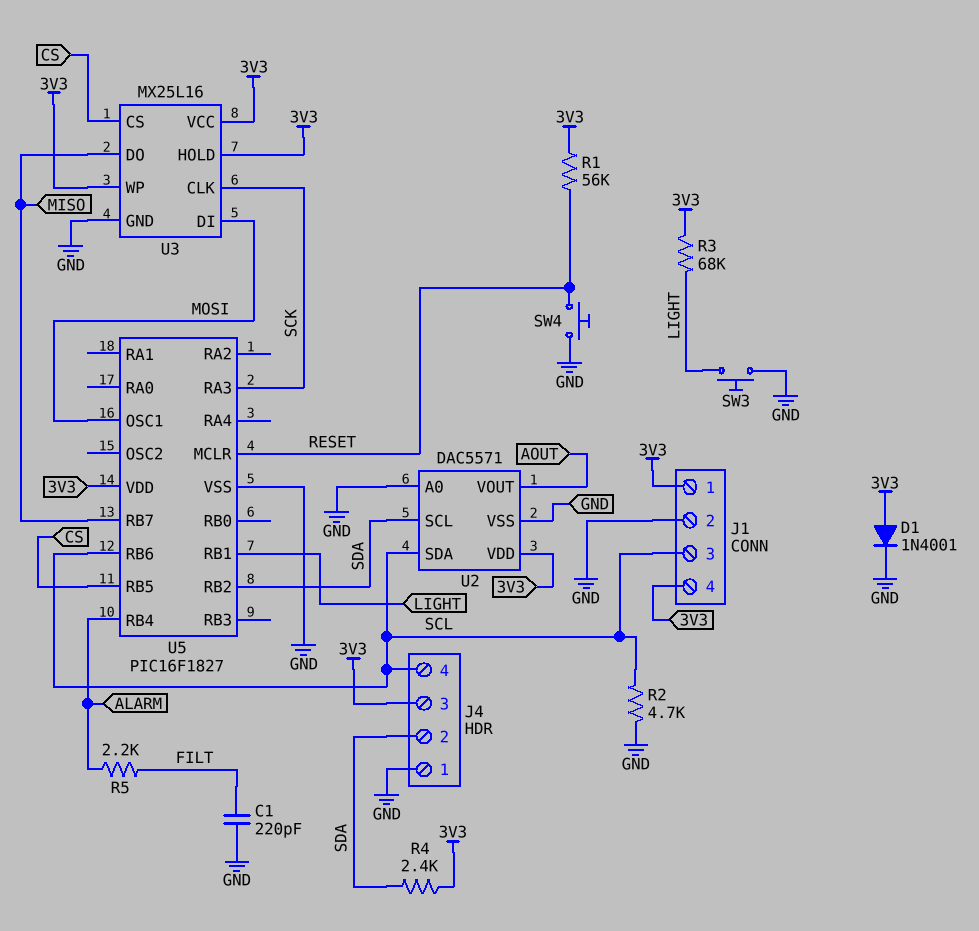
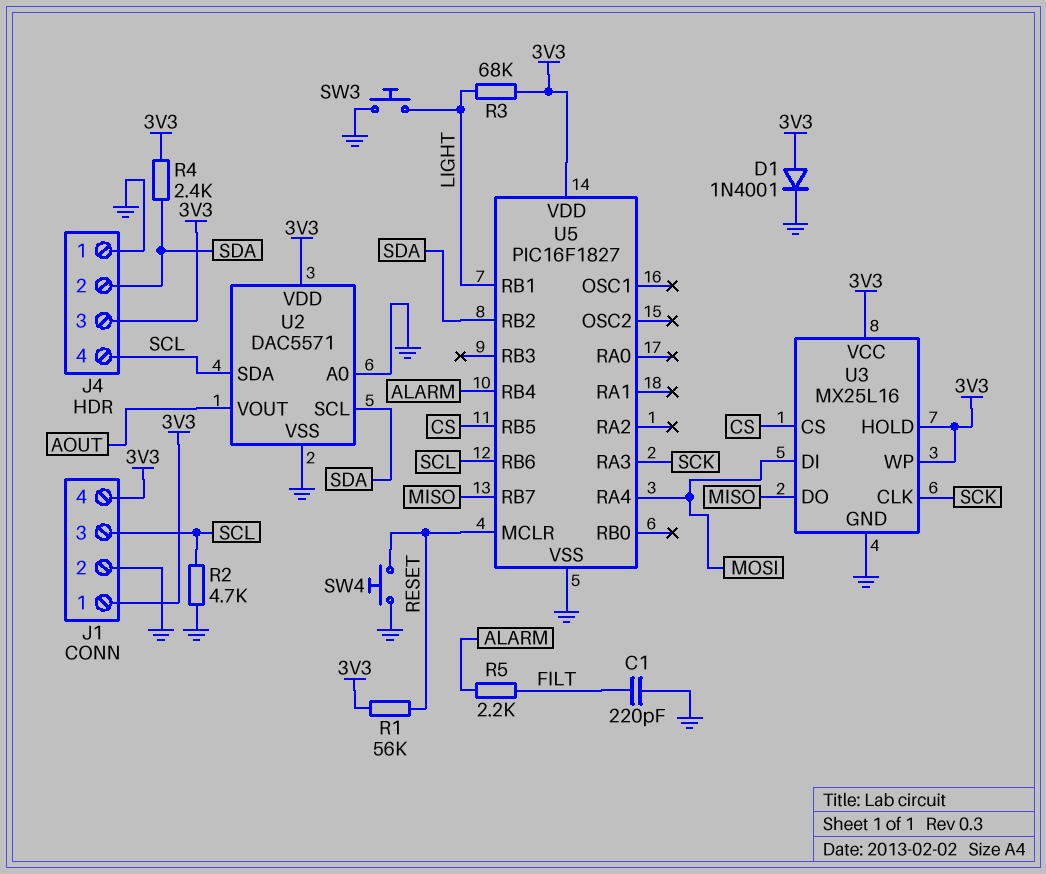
U5 pin OSC1: MOSI -> none
U5 pin RA4: none -> MOSI

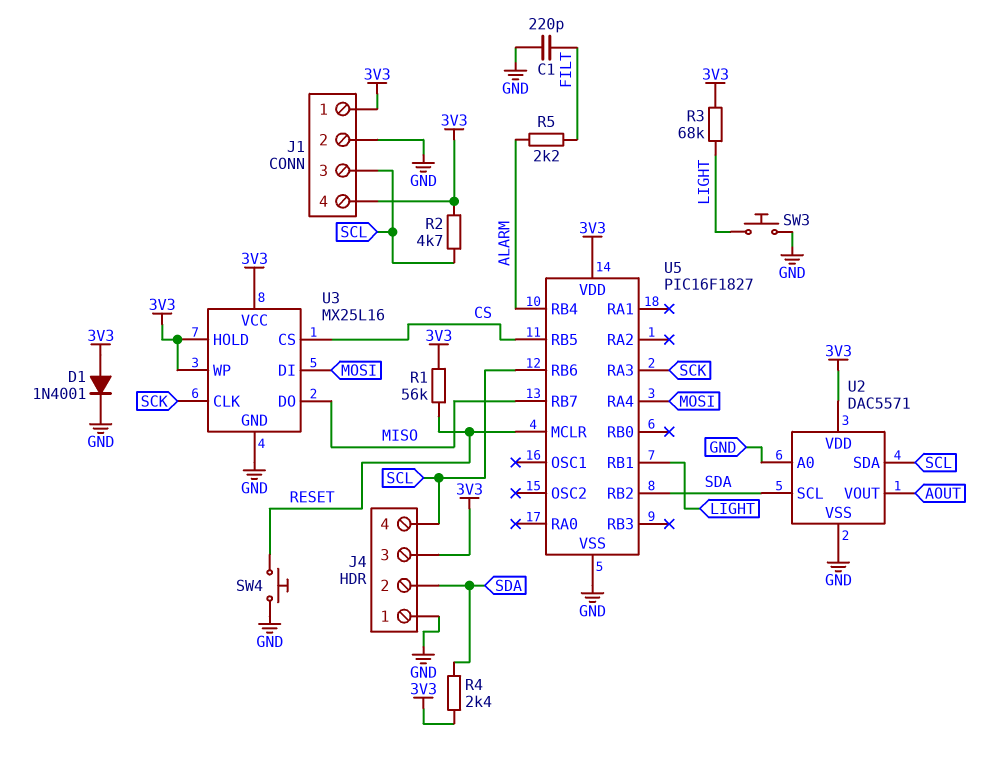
R2: 4.7k (GND, SCL) -> 4.7k (3V3, SCL)

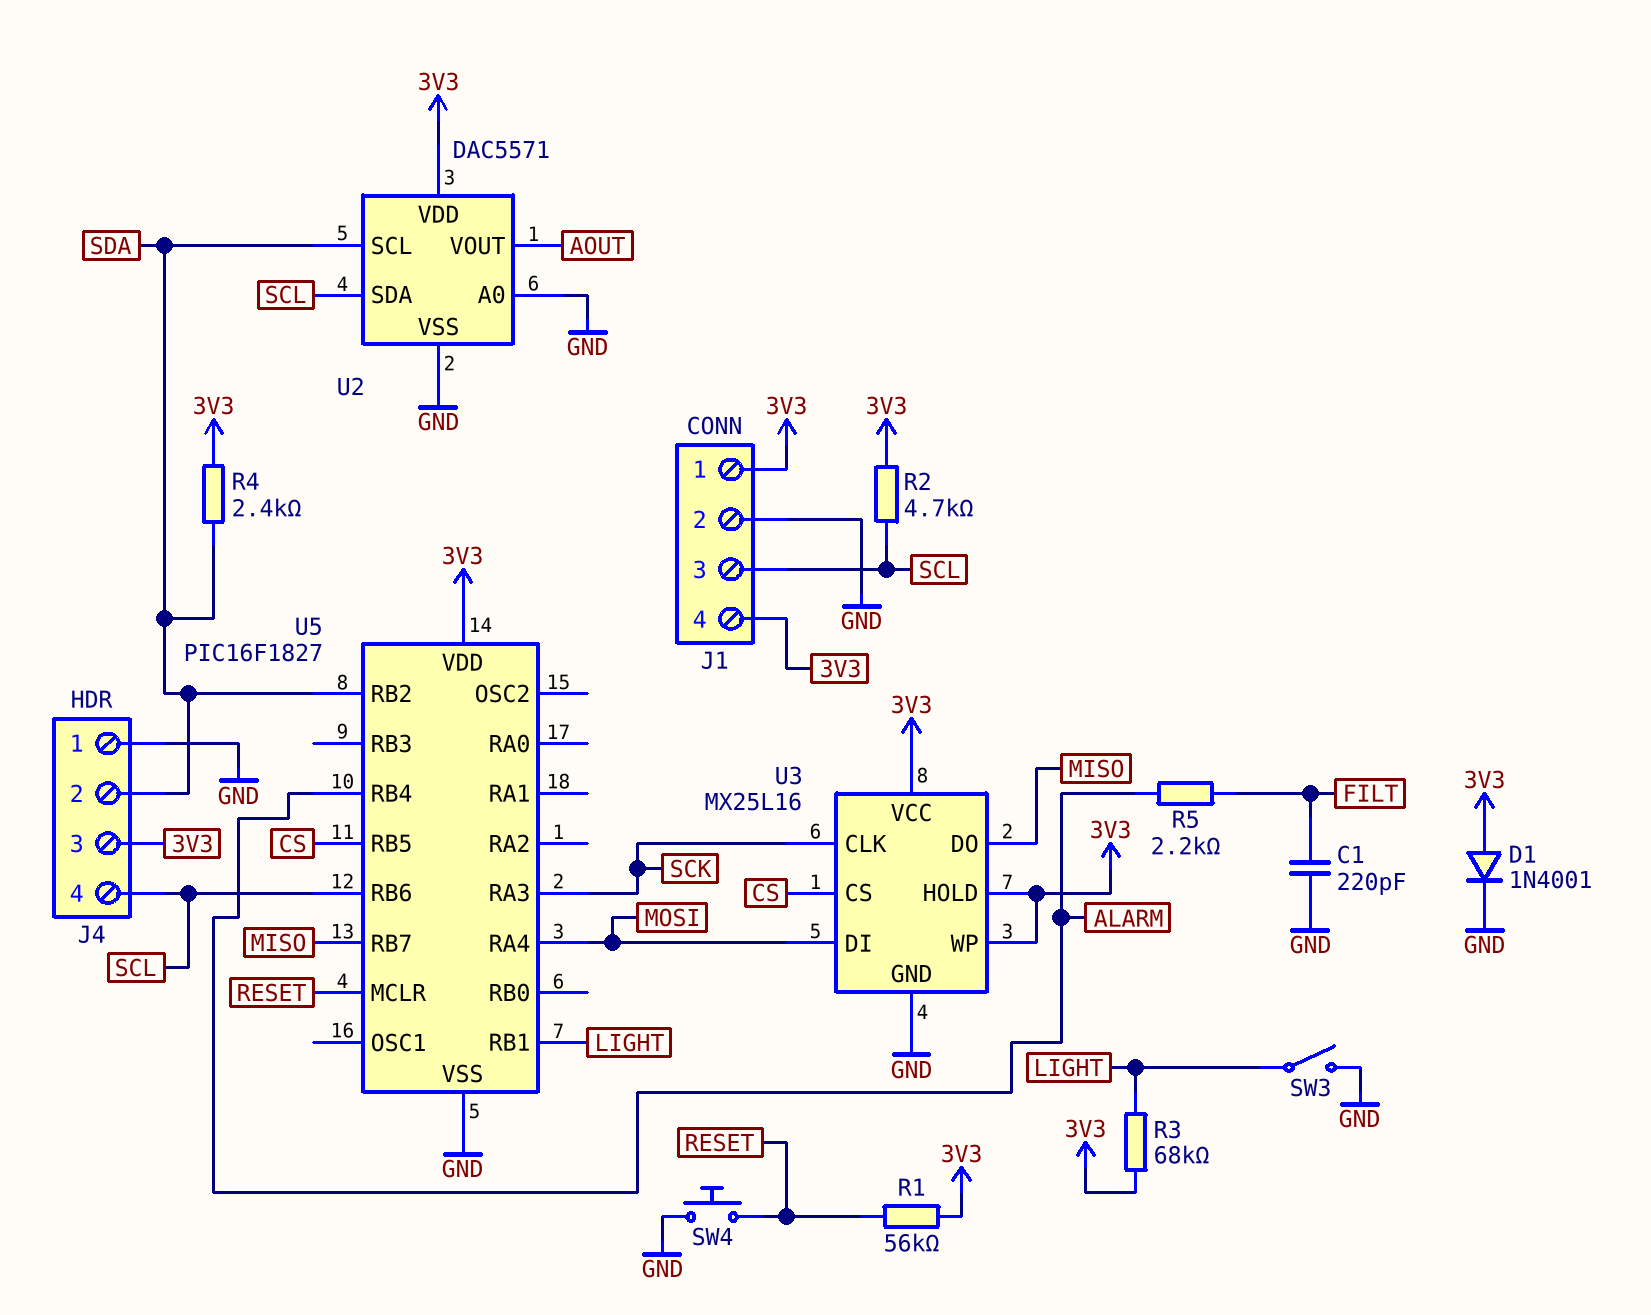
SW3: button (GND, LIGHT) -> switch (GND, LIGHT)

